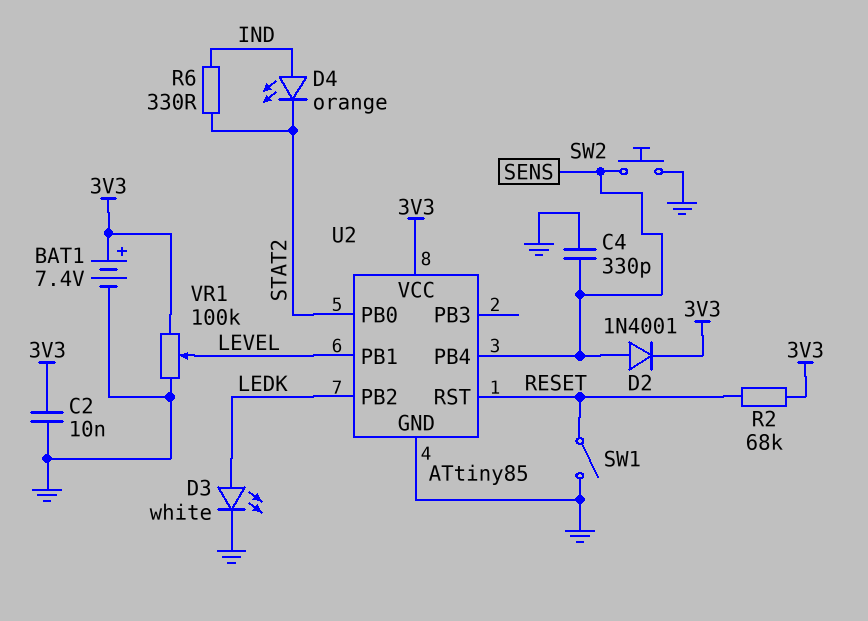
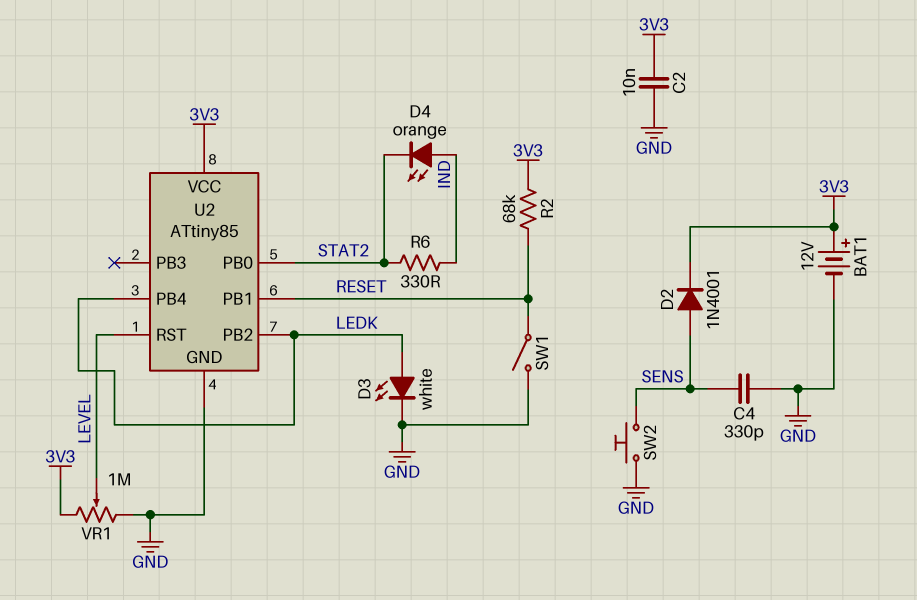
BAT1: 7.4V (plus 3V3, minus GND) -> 12V (plus 3V3, minus GND)
U2 pin PB1: LEVEL -> RESET
U2 pin PB4: SENS -> LEDK
U2 pin RST: RESET -> LEVEL
VR1: 100k (3V3, GND, wiper LEVEL) -> 1M (3V3, GND, wiper LEVEL)

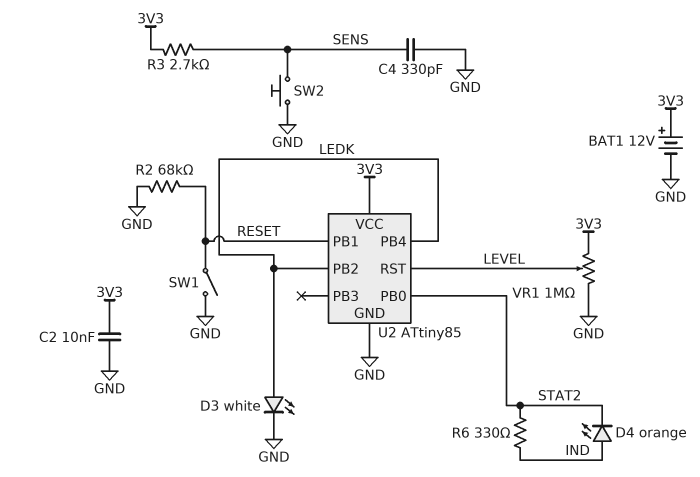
D2: diode 1N4001 (A SENS, K 3V3) -> none
R2: 68k (3V3, RESET) -> 68k (GND, RESET)
R3: none -> 2.7k (3V3, SENS)

